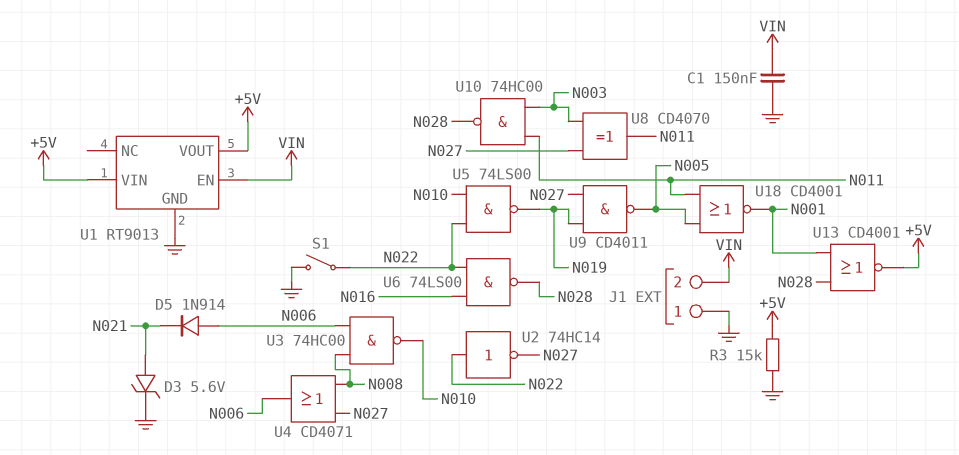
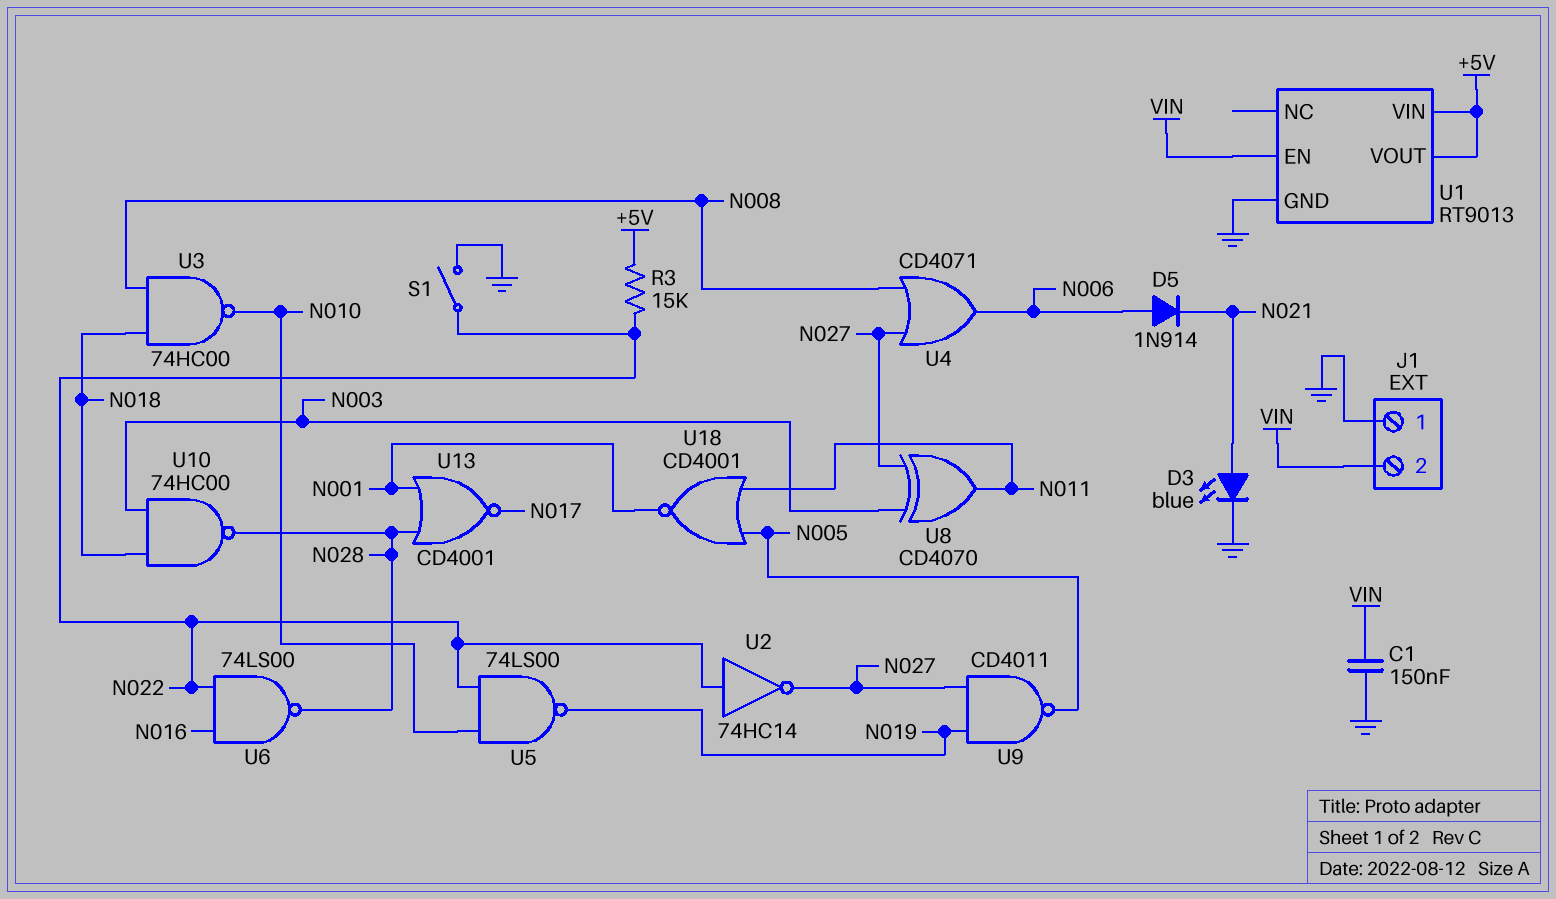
D3: zener 5.6V (A N021, K GND) -> LED blue (A N021, K GND)
R3: 15k (+5V, GND) -> 15k (+5V, N022)
U3: NAND 74HC00 (in N006, in N008, out N010) -> NAND 74HC00 (in N008, in N018, out N010)
U10: NAND 74HC00 (in N003, in N011, out N028) -> NAND 74HC00 (in N003, in N018, out N028)
U13: NOR CD4001 (in N001, in N028, out +5V) -> NOR CD4001 (in N001, in N028, out N017)

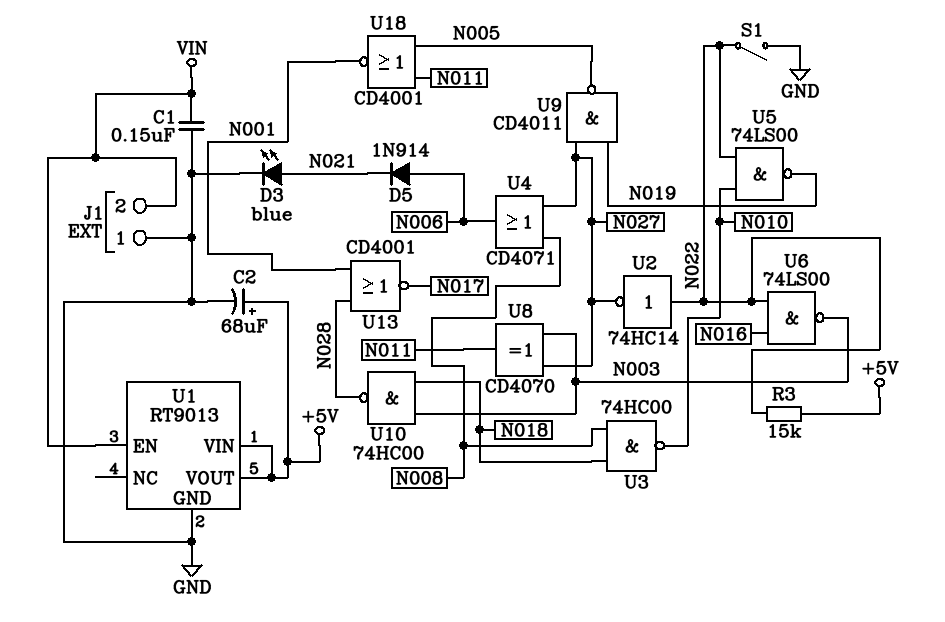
C2: none -> 68uF (plus +5V, minus GND)
U6: NAND 74LS00 (in N016, in N022, out N028) -> NAND 74LS00 (in N016, in N022, out N003)

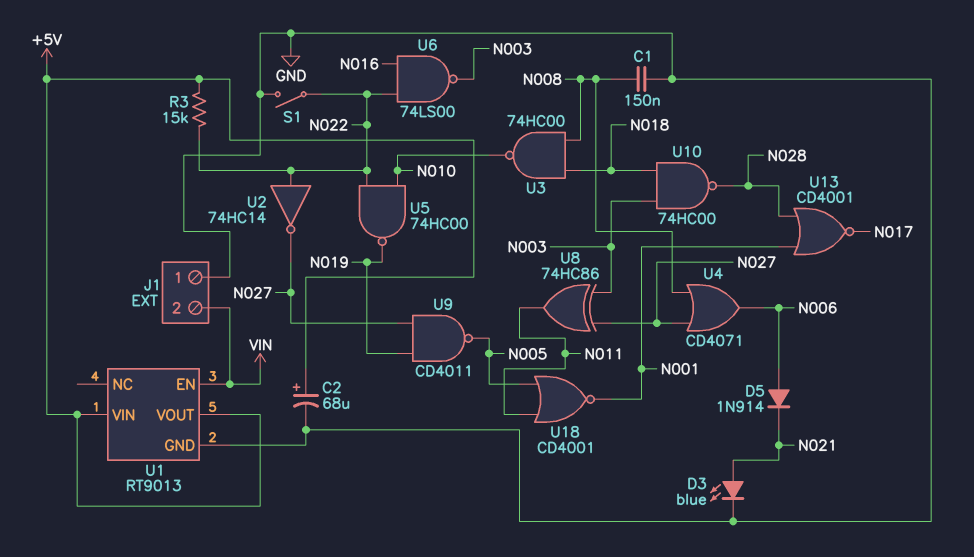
C1: 150nF (GND, VIN) -> 150nF (GND, N008)
U5: NAND 74LS00 (in N010, in N022, out N019) -> NAND 74HC00 (in N010, in N022, out N019)
U8: XOR CD4070 (in N003, in N027, out N011) -> XOR 74HC86 (in N003, in N027, out N011)

